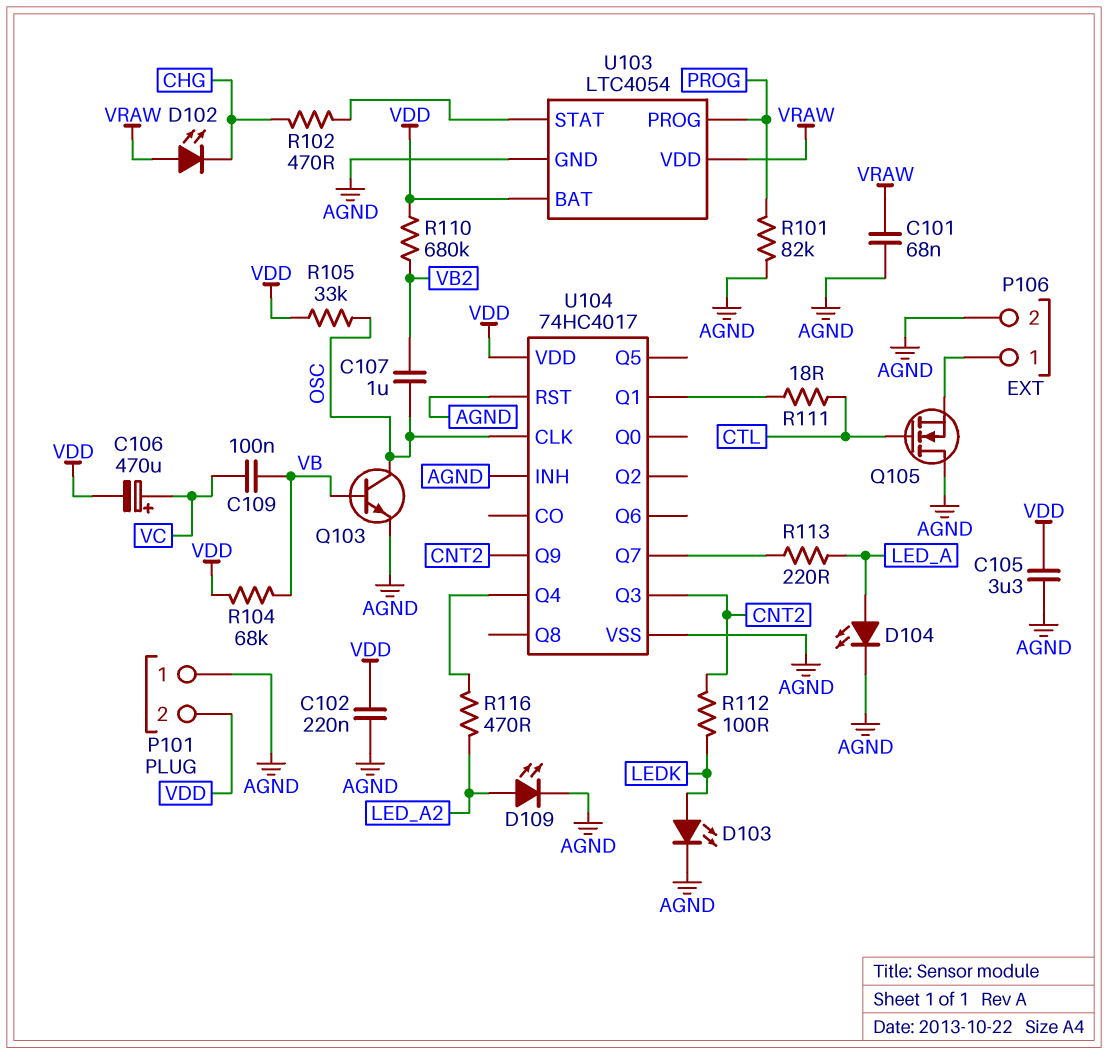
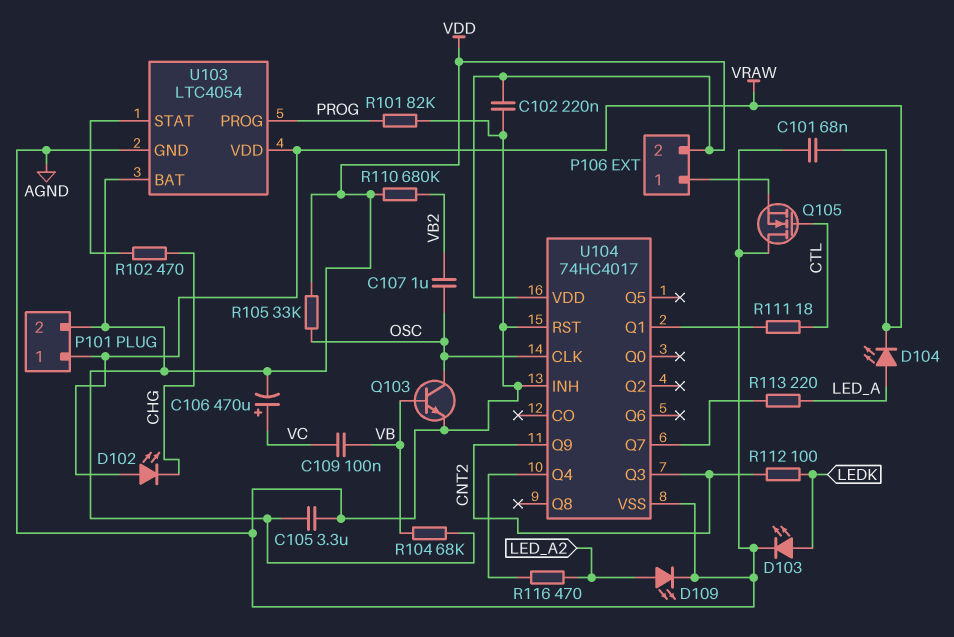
D104: LED (A LED_A, K AGND) -> LED (A LED_A, K VRAW)
P101 pin 1: AGND -> VRAW
P106 pin 2: AGND -> VDD

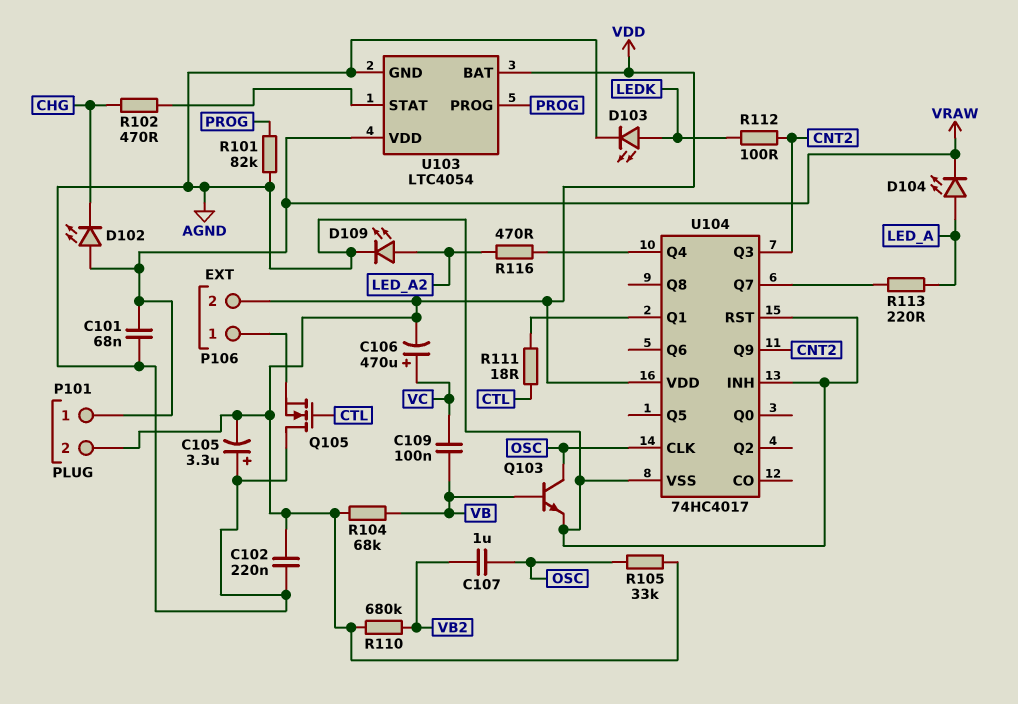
C105: 3.3uF (AGND, VDD) -> 3.3uF (plus AGND, minus VDD)

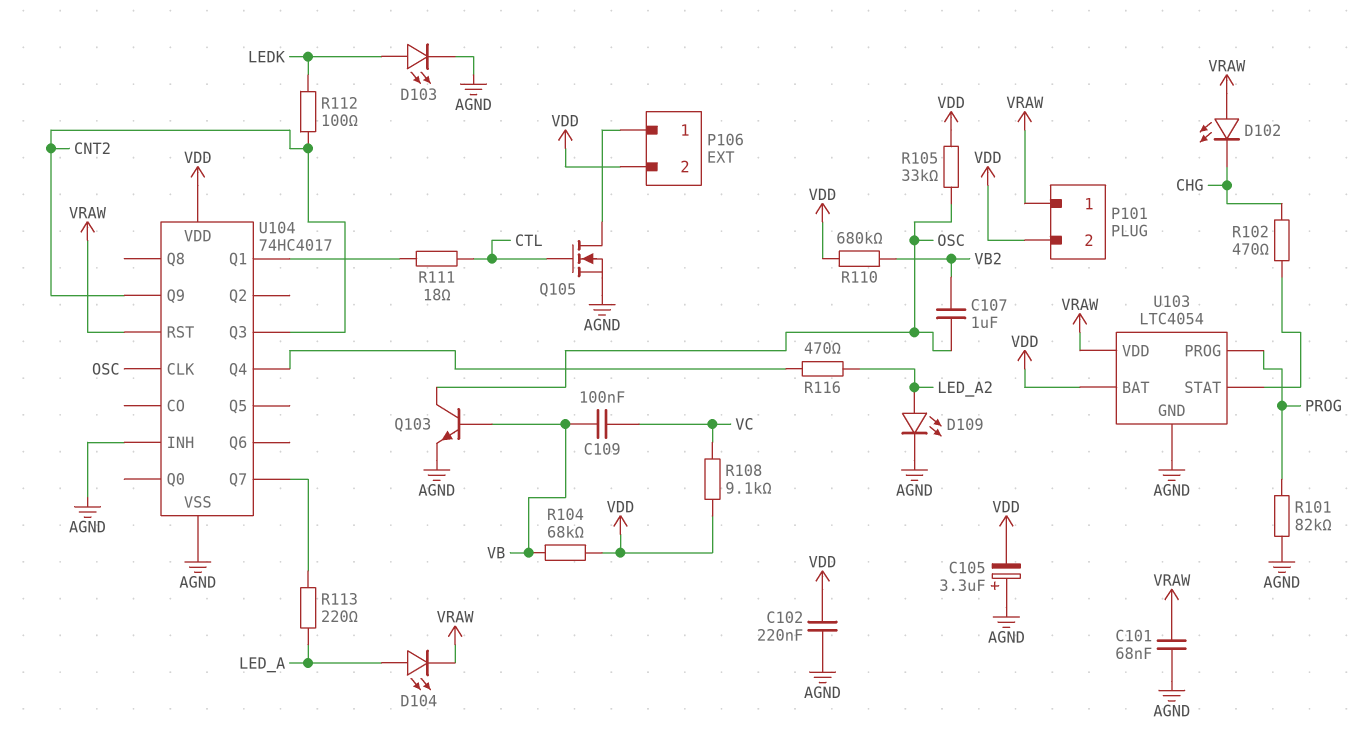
C106: 470uF (plus VC, minus VDD) -> none
Q105: NMOS (G CTL, D AGND, S P106/1) -> NMOS (G CTL, D P106/1, S AGND)
R108: none -> 9.1k (VC, VDD)
U104 pin RST: AGND -> VRAW

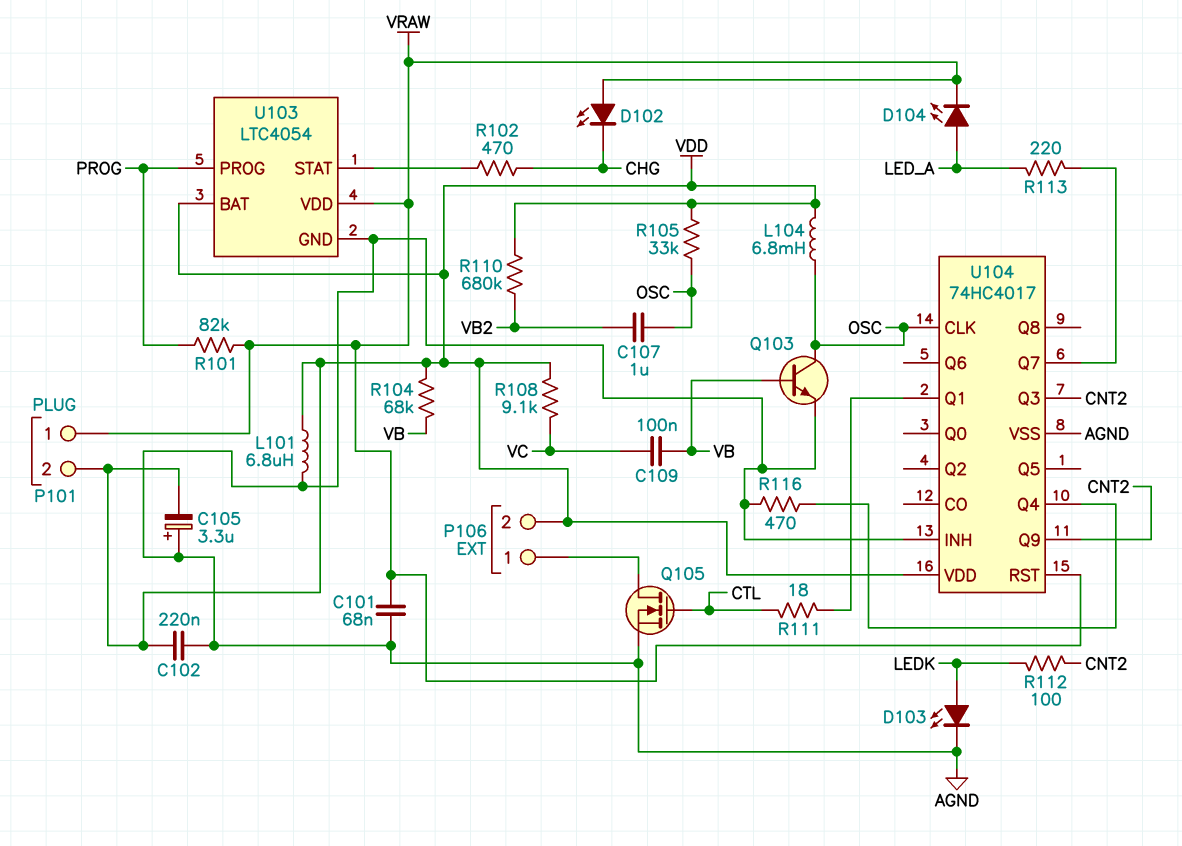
D109: LED (A LED_A2, K AGND) -> none
L101: none -> 6.8uH (AGND, VDD)
L104: none -> 6.8mH (OSC, VDD)
R101: 82k (AGND, PROG) -> 82k (PROG, VRAW)
R116: 470 (LED_A2, U104/Q4) -> 470 (AGND, U104/Q4)

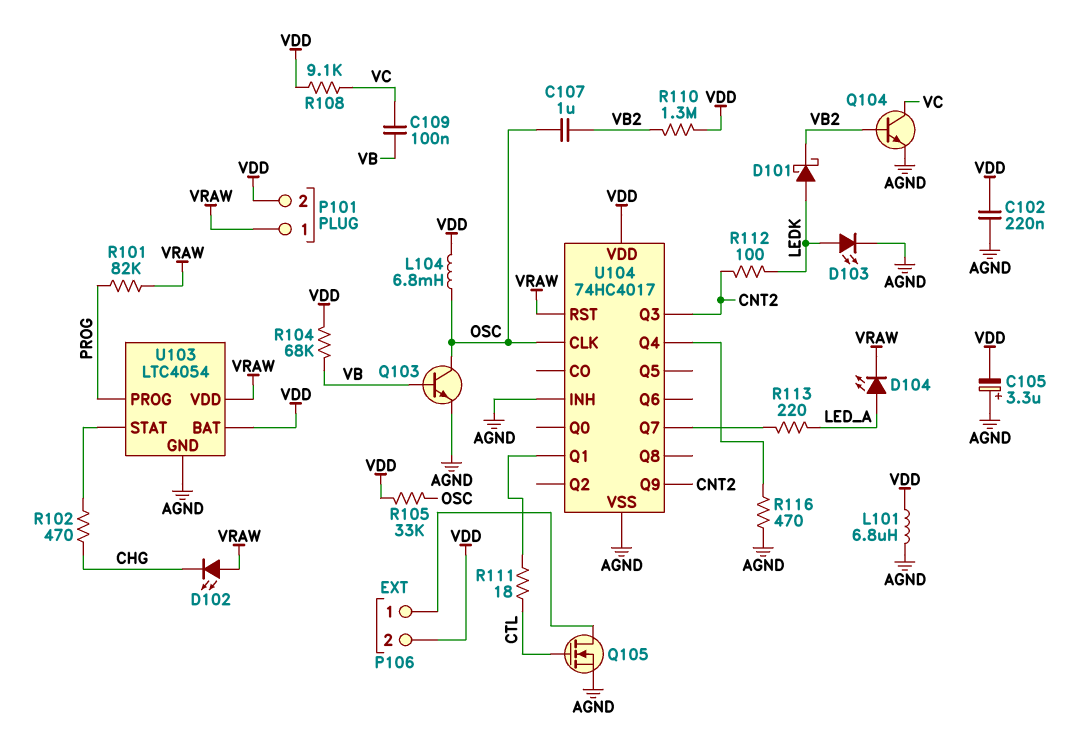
C101: 68nF (AGND, VRAW) -> none
D101: none -> schottky (A LEDK, K VB2)
Q104: none -> NPN (B VB2, C VC, E AGND)
R110: 680k (VB2, VDD) -> 1.3M (VB2, VDD)

